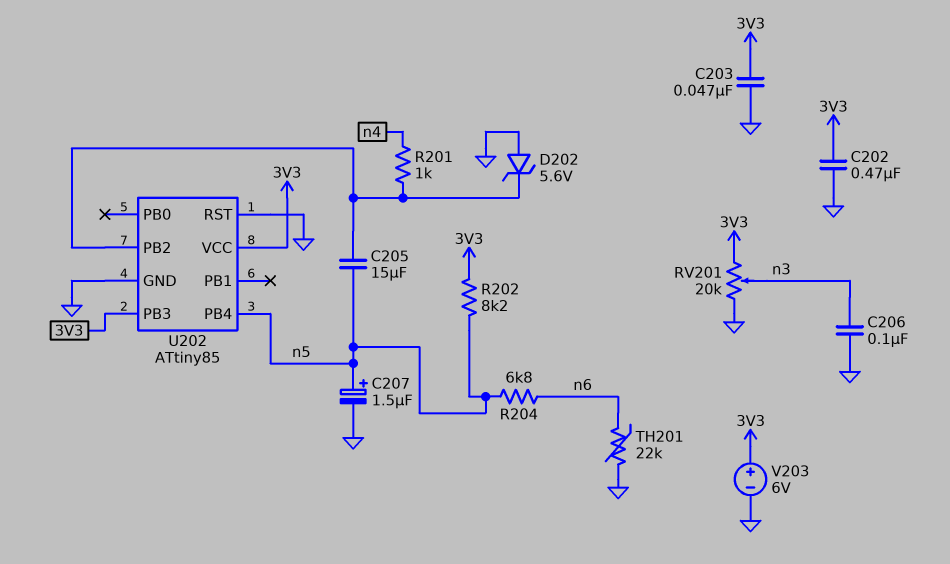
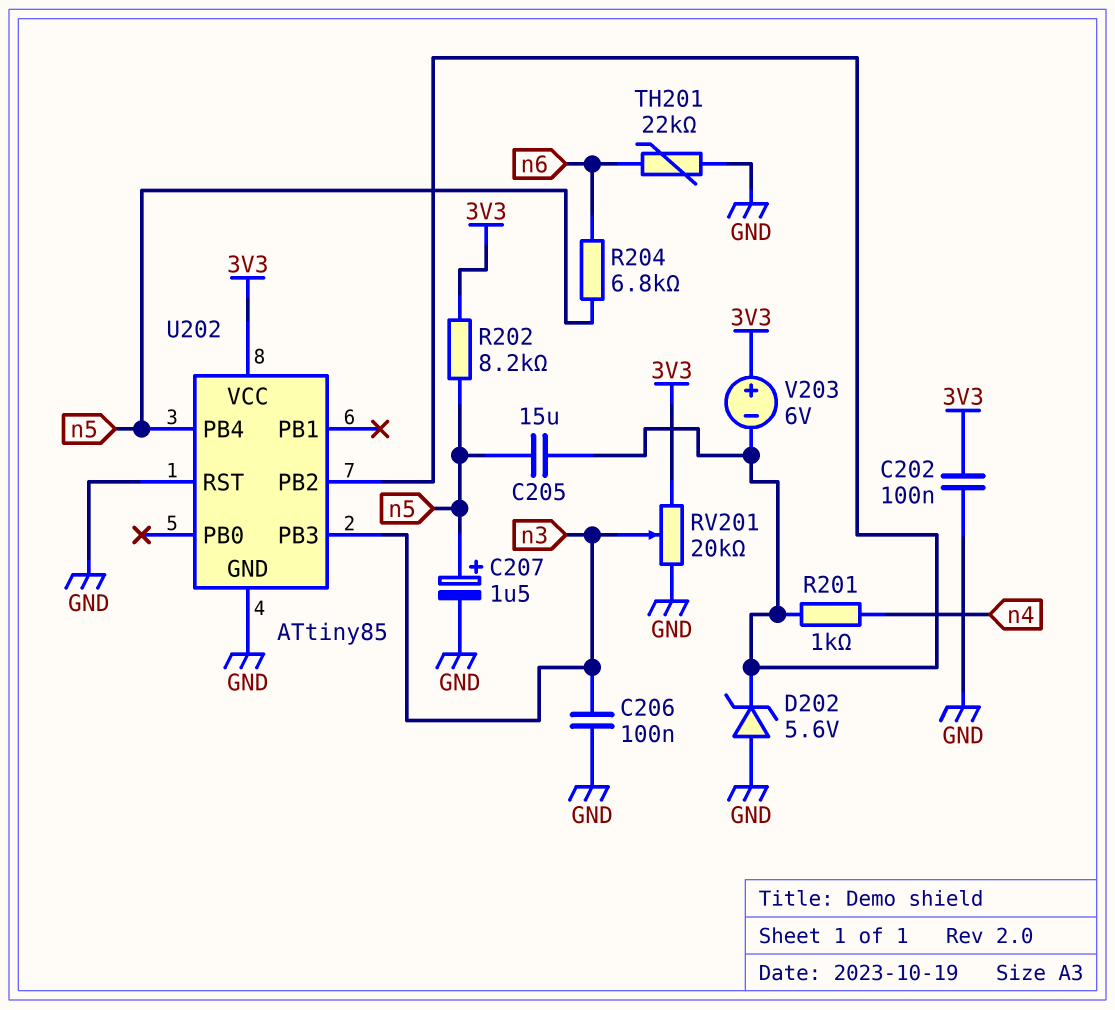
C202: 470nF (3V3, GND) -> 100nF (3V3, GND)
C203: 47nF (3V3, GND) -> none
U202 pin PB3: 3V3 -> n3
V203: 6V (plus 3V3, minus GND) -> 6V (plus 3V3, minus U202/PB2)

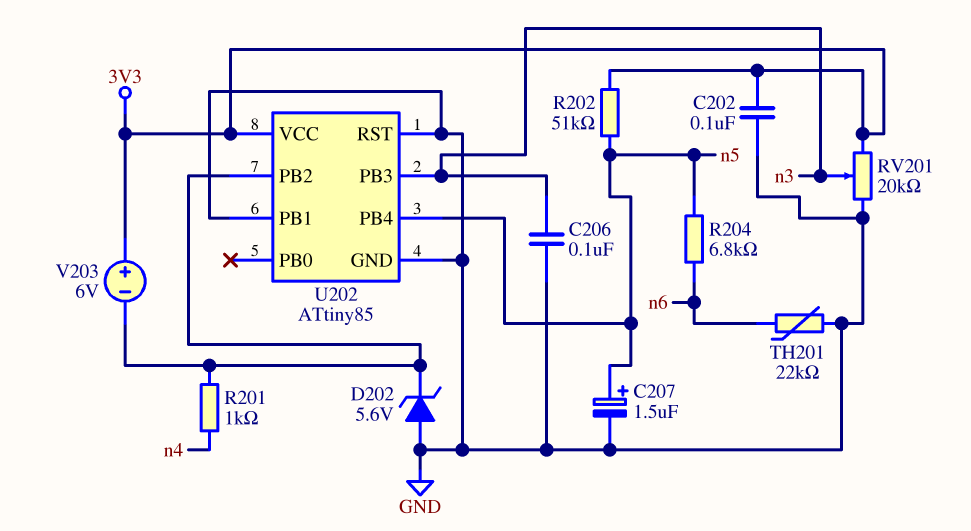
C205: 15uF (U202/PB2, n5) -> none
R202: 8.2k (3V3, n5) -> 51k (3V3, n5)
U202 pin PB1: none -> GND

